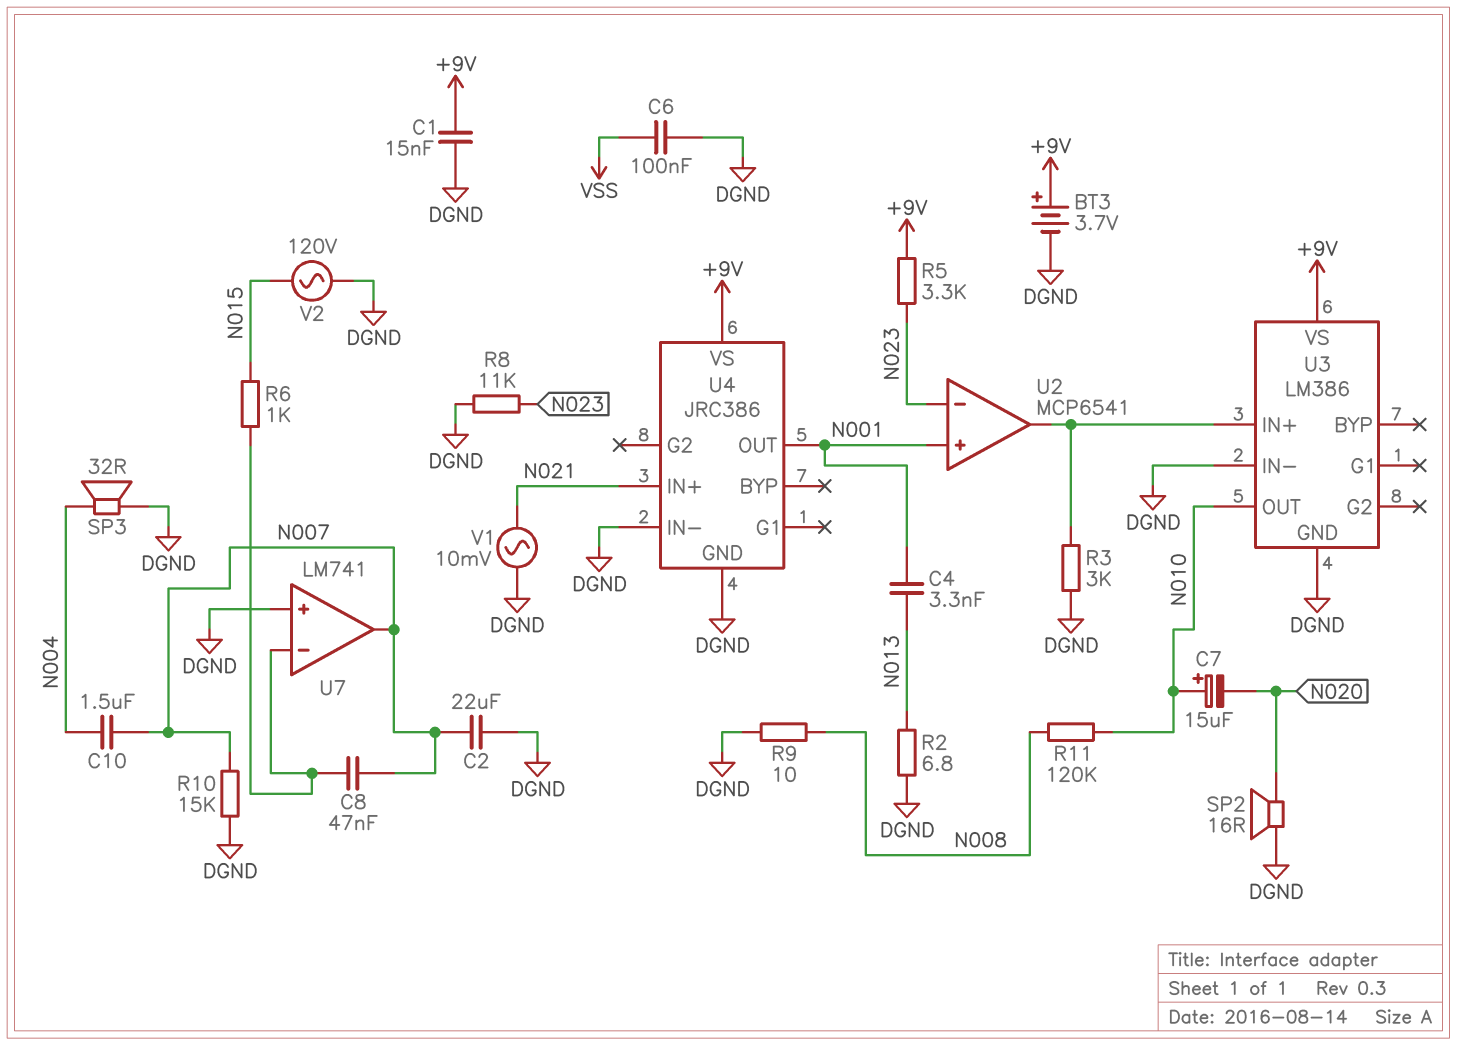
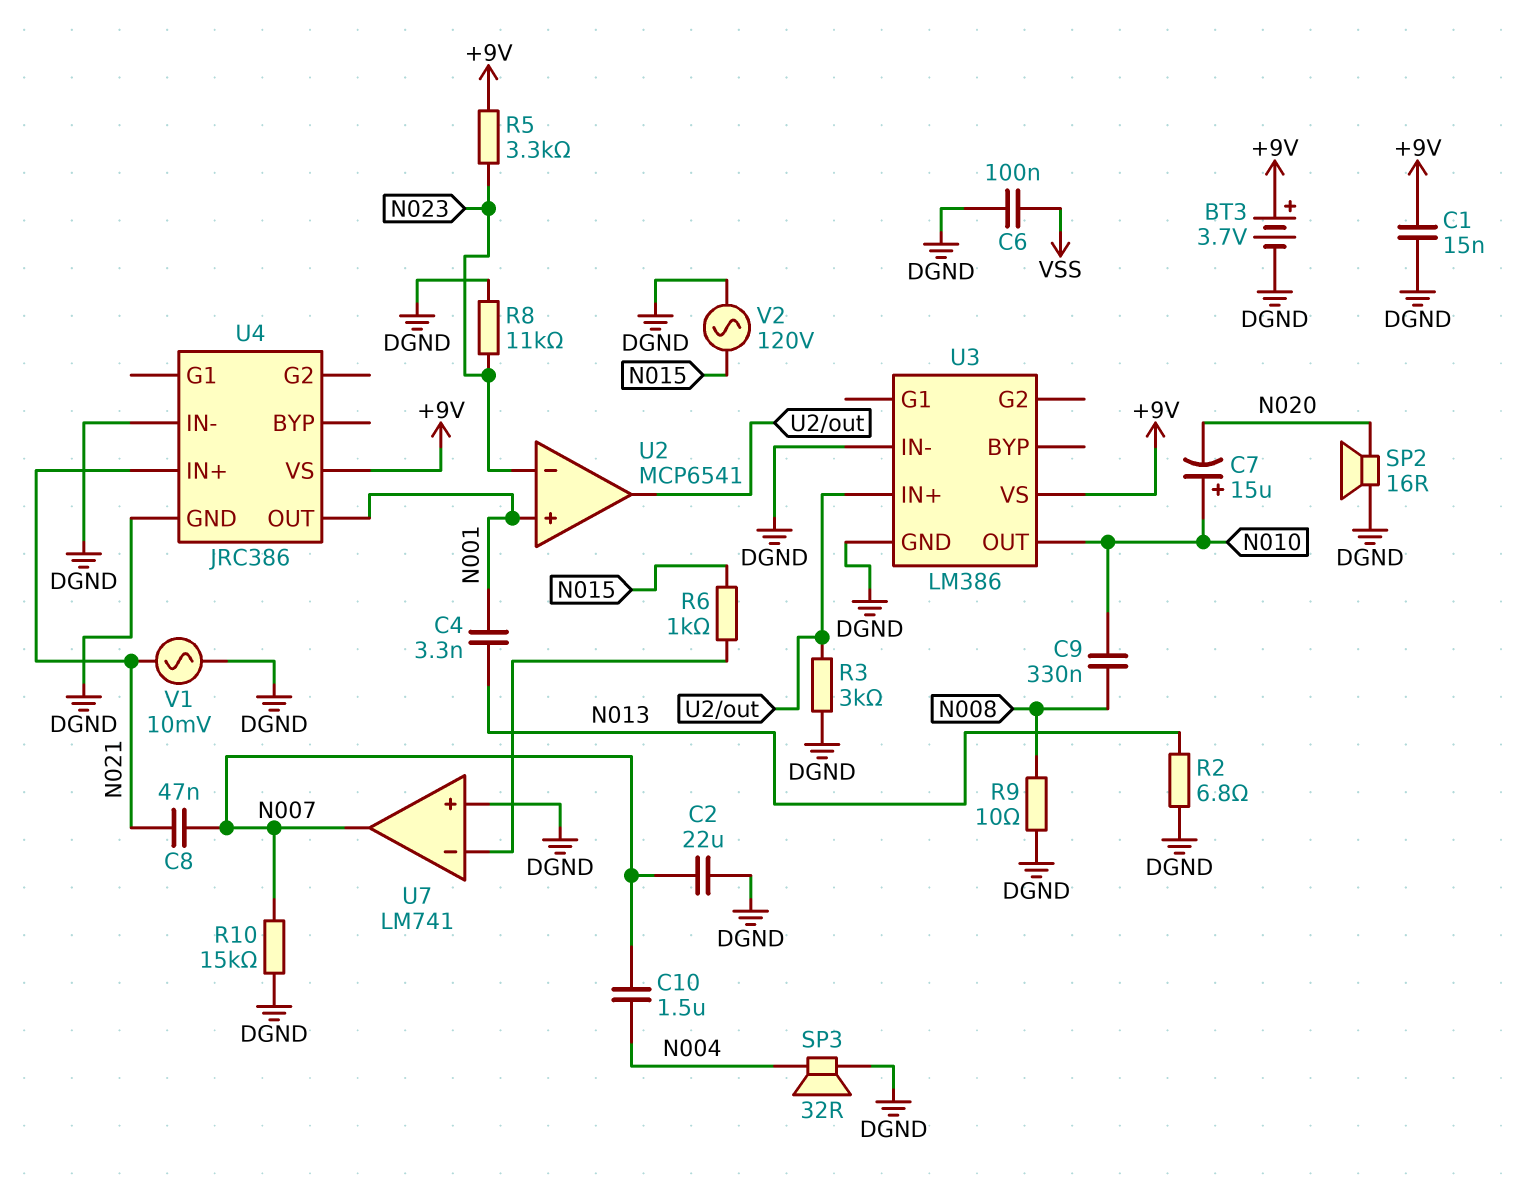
C8: 47nF (N007, U7/in-) -> 47nF (N007, N021)
C9: none -> 330nF (N008, N010)
R11: 120k (N008, N010) -> none

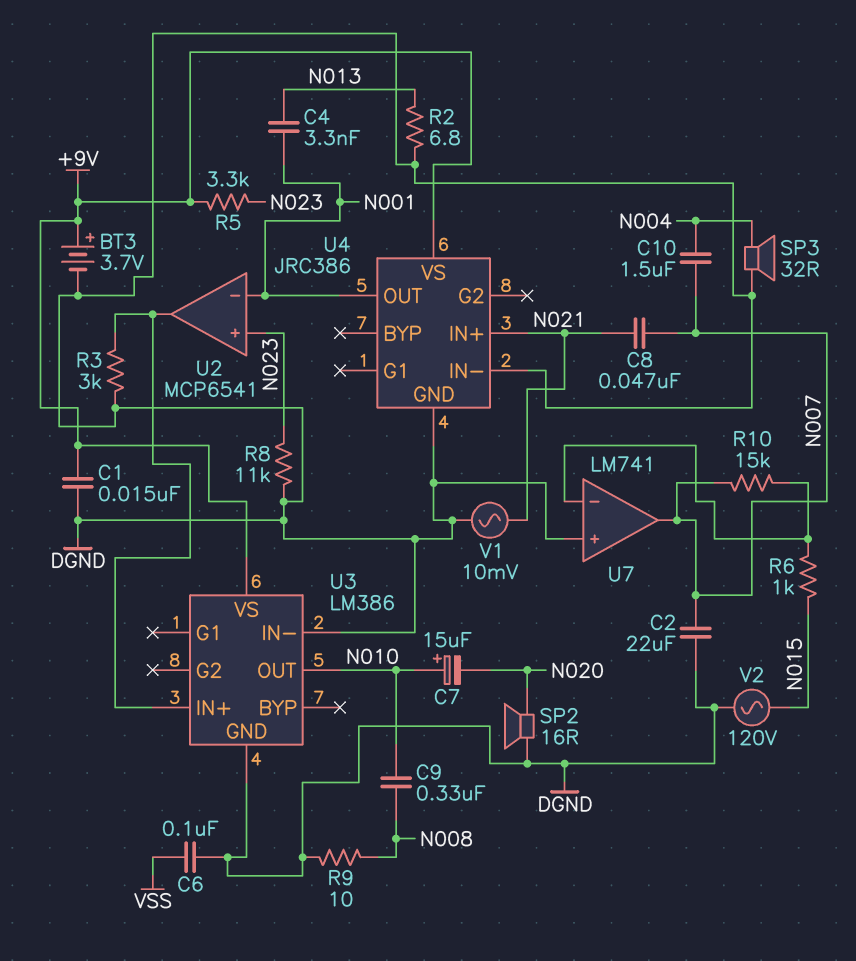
R10: 15k (DGND, N007) -> 15k (N007, U7/in-)
U2 pin in+: N001 -> N023
U2 pin in-: N023 -> N001

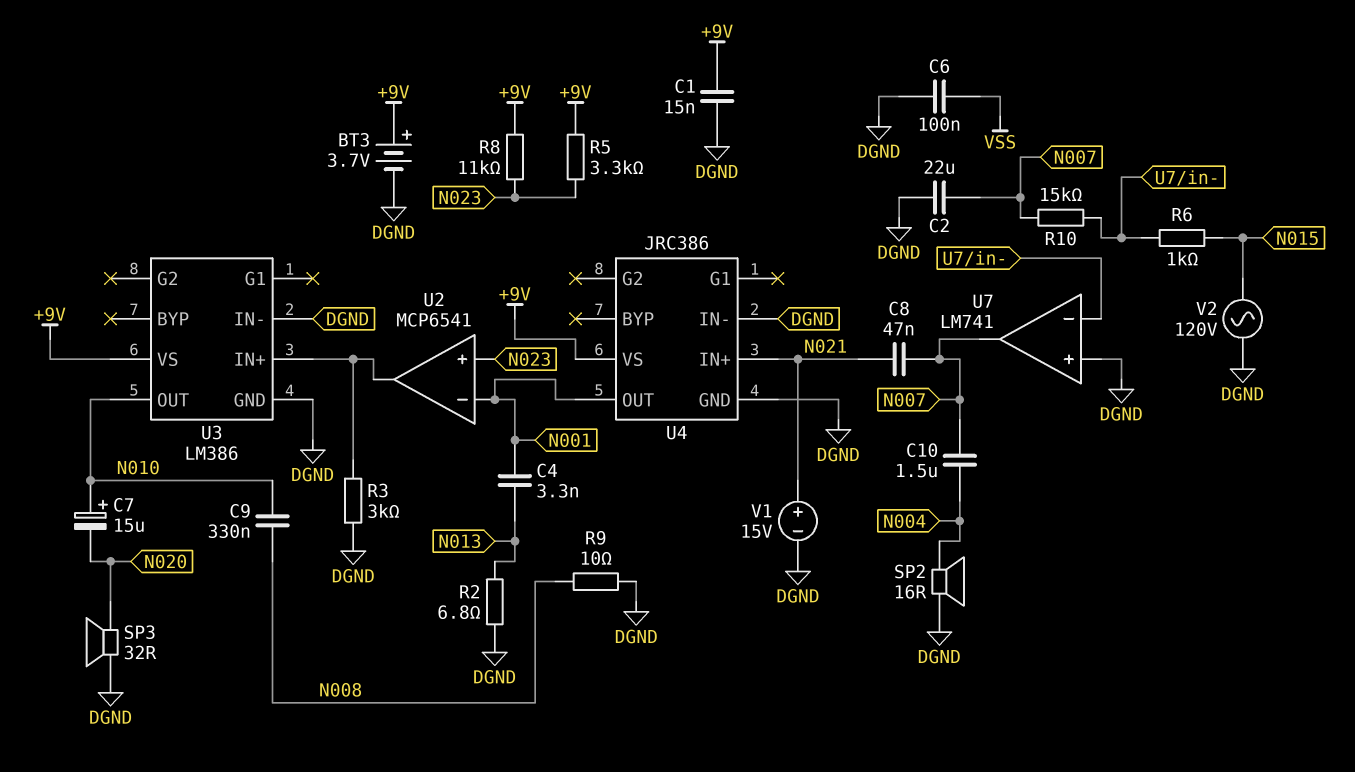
R8: 11k (DGND, N023) -> 11k (+9V, N023)
SP2: speaker 16R (DGND, N020) -> speaker 16R (DGND, N004)
SP3: speaker 32R (DGND, N004) -> speaker 32R (DGND, N020)
V1: AC 10mV (DGND, N021) -> 15V (plus N021, minus DGND)

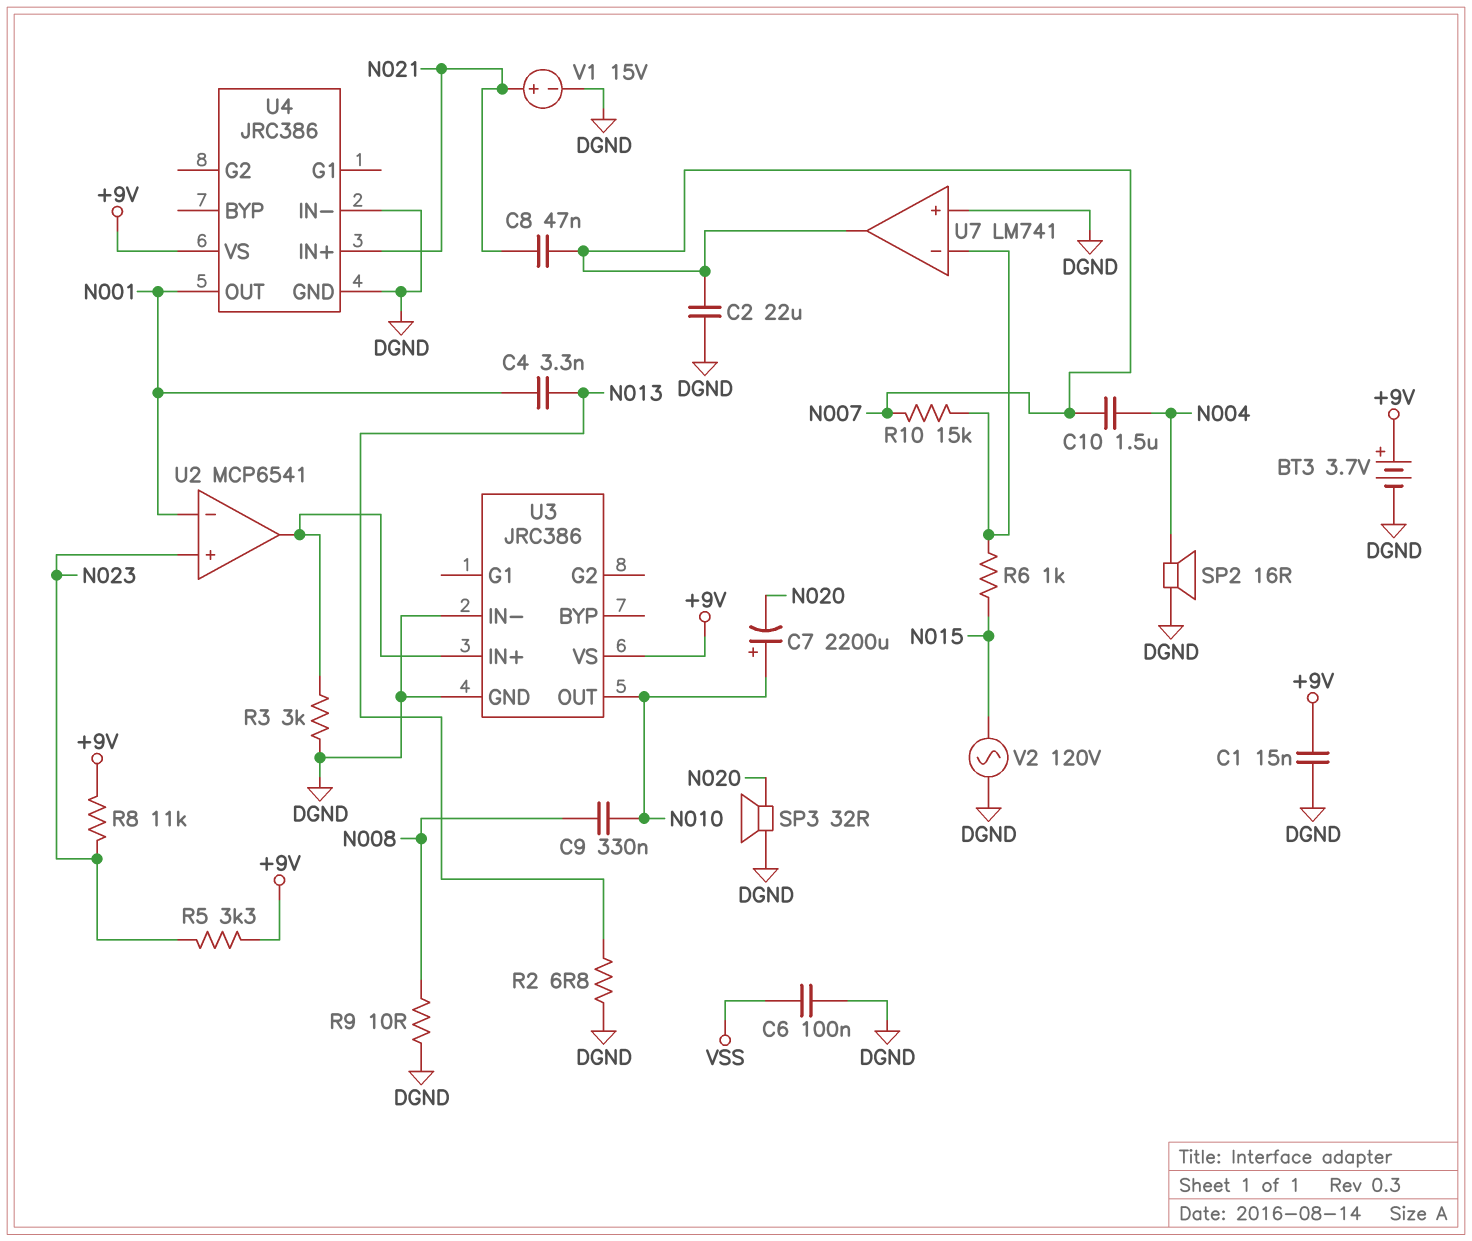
C7: 15uF (plus N010, minus N020) -> 2200uF (plus N010, minus N020)
U3: LM386 -> JRC386

